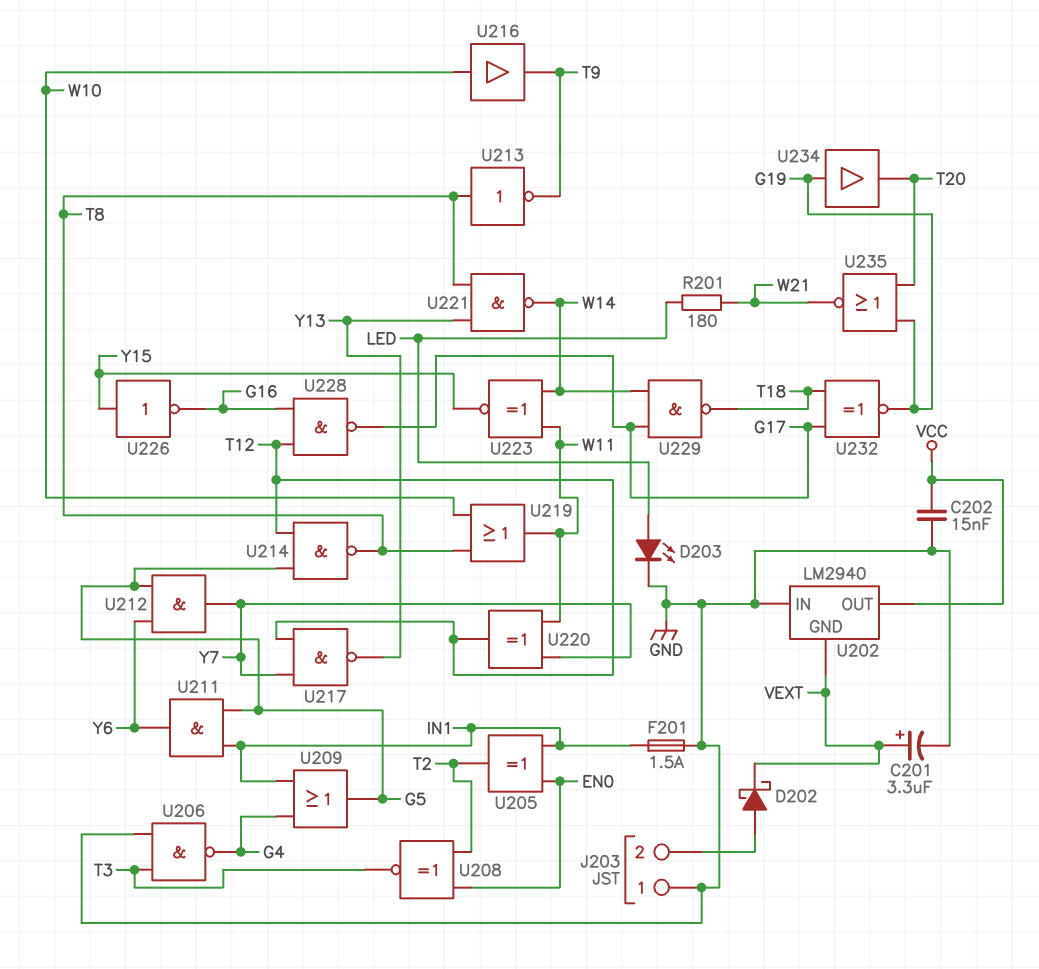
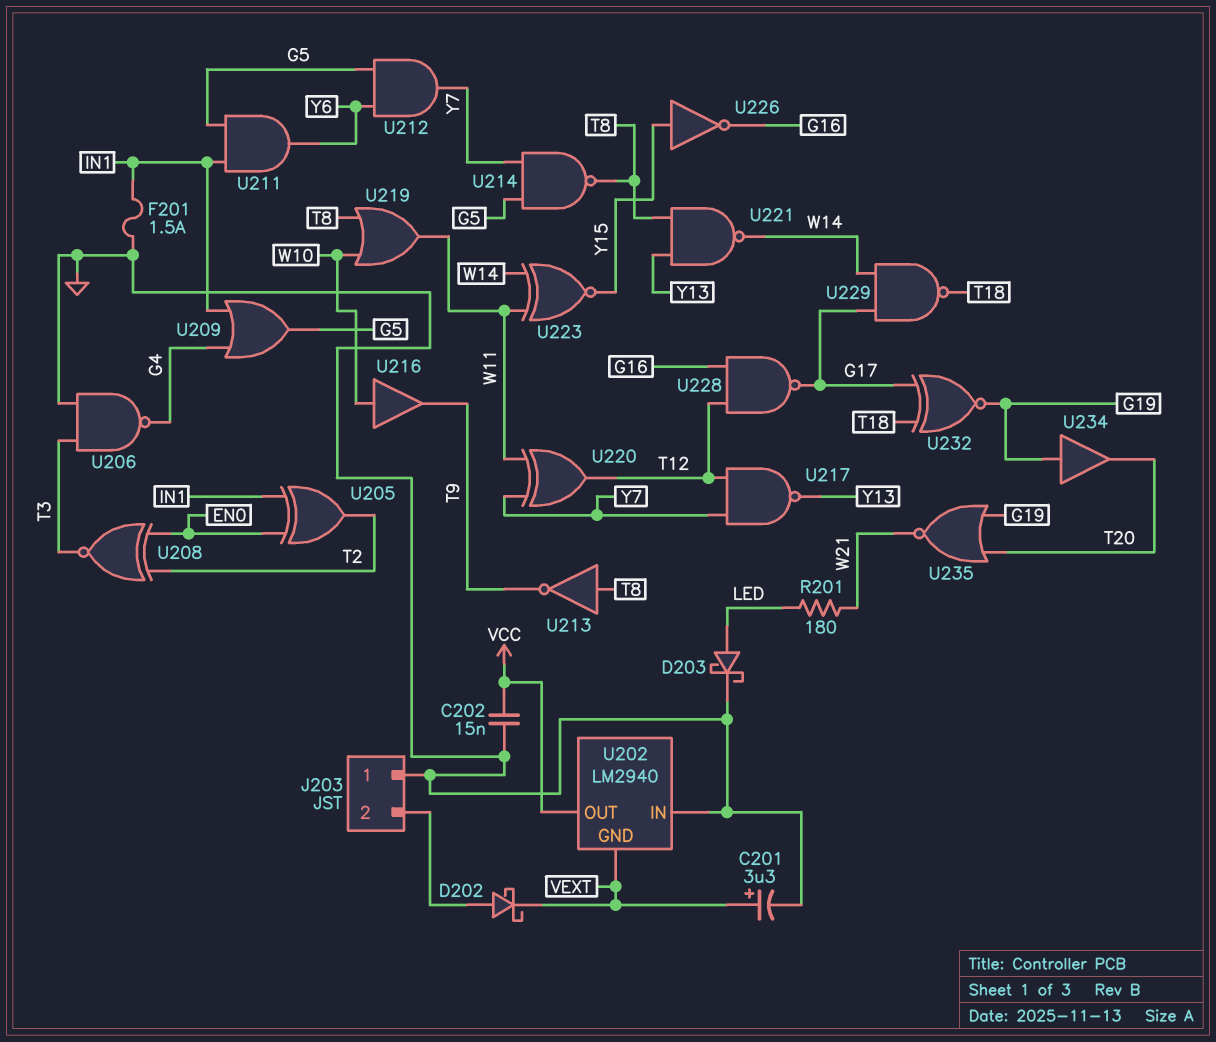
D203: LED (A LED, K GND) -> schottky (A LED, K GND)
U214: NAND (in G5, in T12, out T8) -> NAND (in G5, in Y7, out T8)

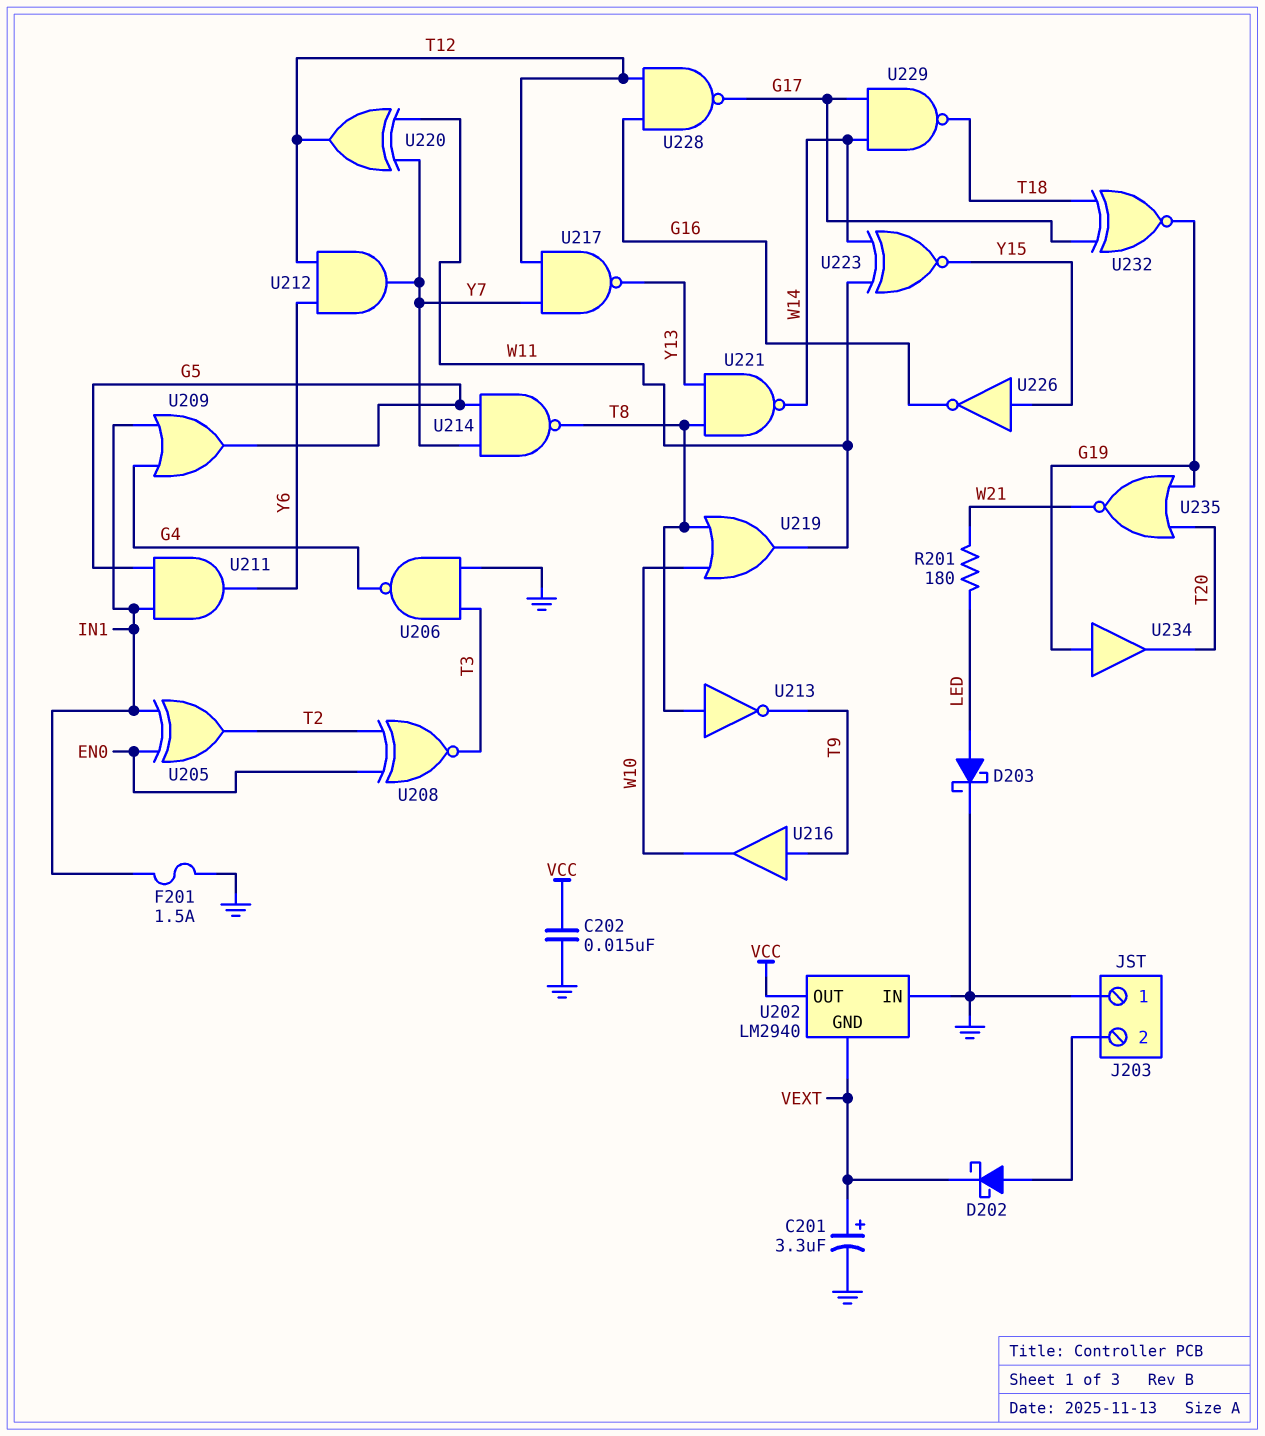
U212: AND (in G5, in Y6, out Y7) -> AND (in T12, in Y6, out Y7)
U216: buffer (in W10, out T9) -> buffer (in T9, out W10)

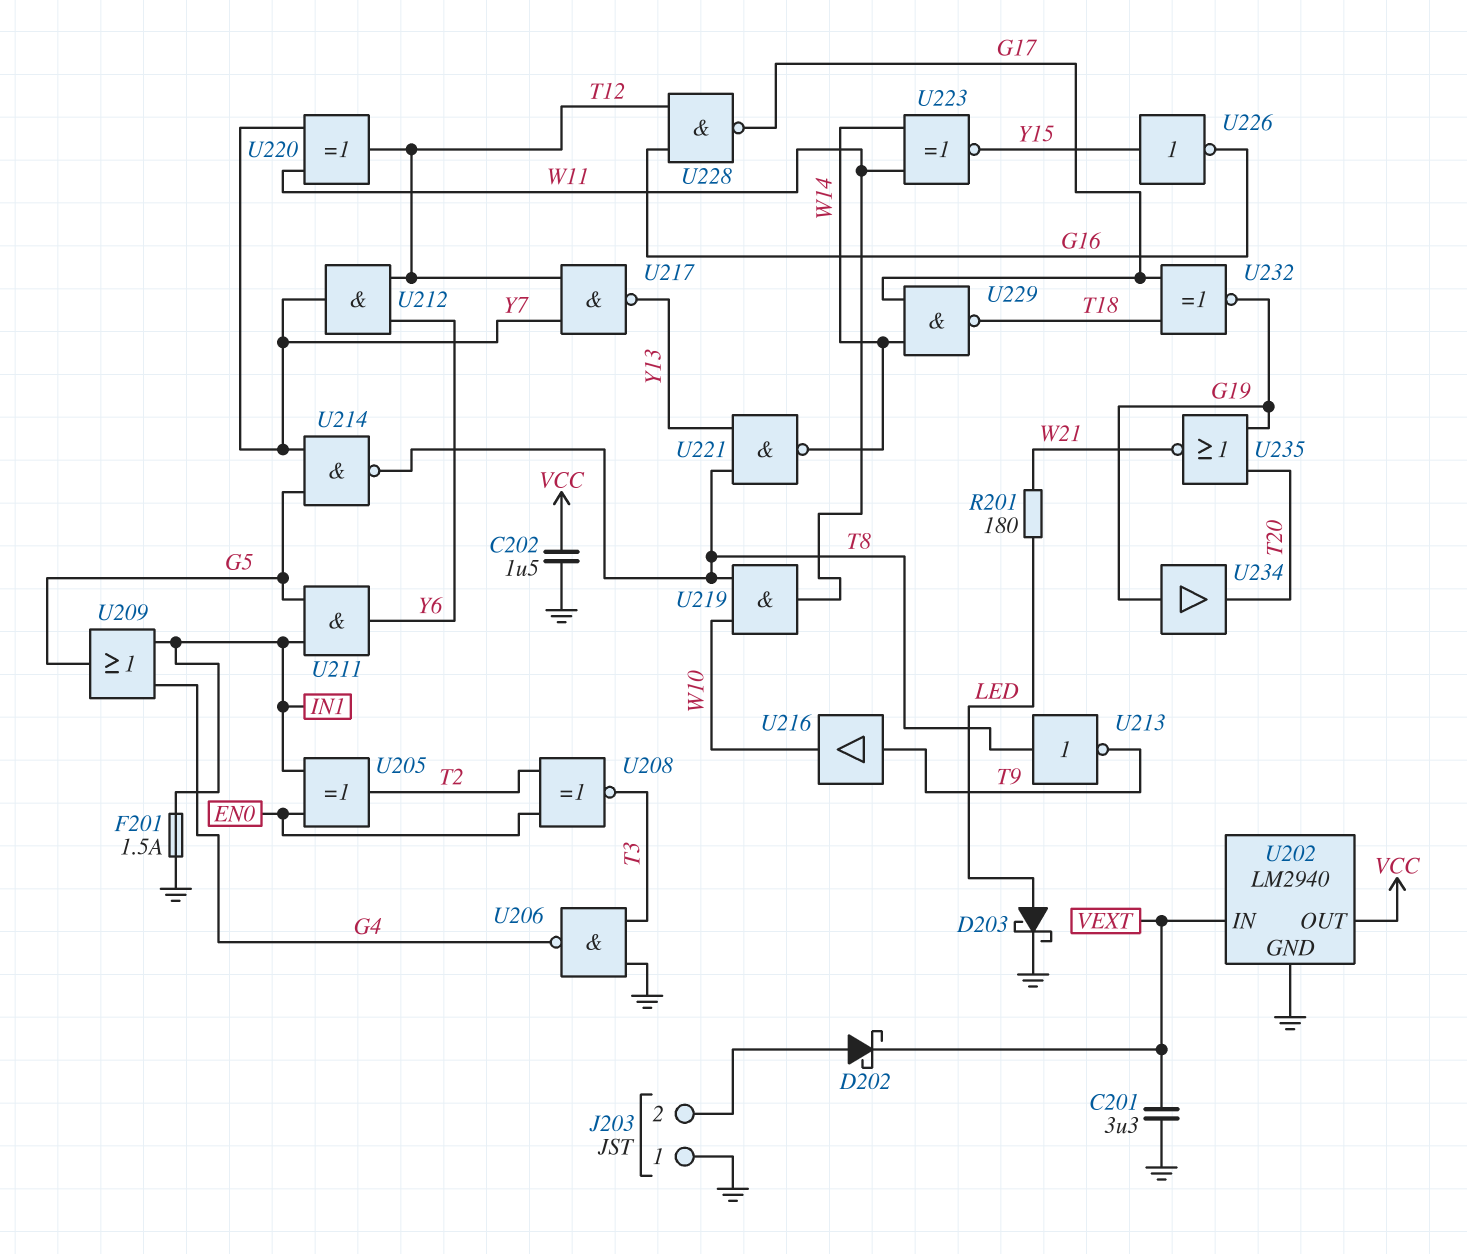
C201: 3.3uF (plus VEXT, minus GND) -> 3.3uF (GND, VEXT)
C202: 15nF (GND, VCC) -> 1.5uF (GND, VCC)
U202 pin GND: VEXT -> GND
U202 pin IN: GND -> VEXT
U219: OR (in T8, in W10, out W11) -> AND (in T8, in W10, out W11)

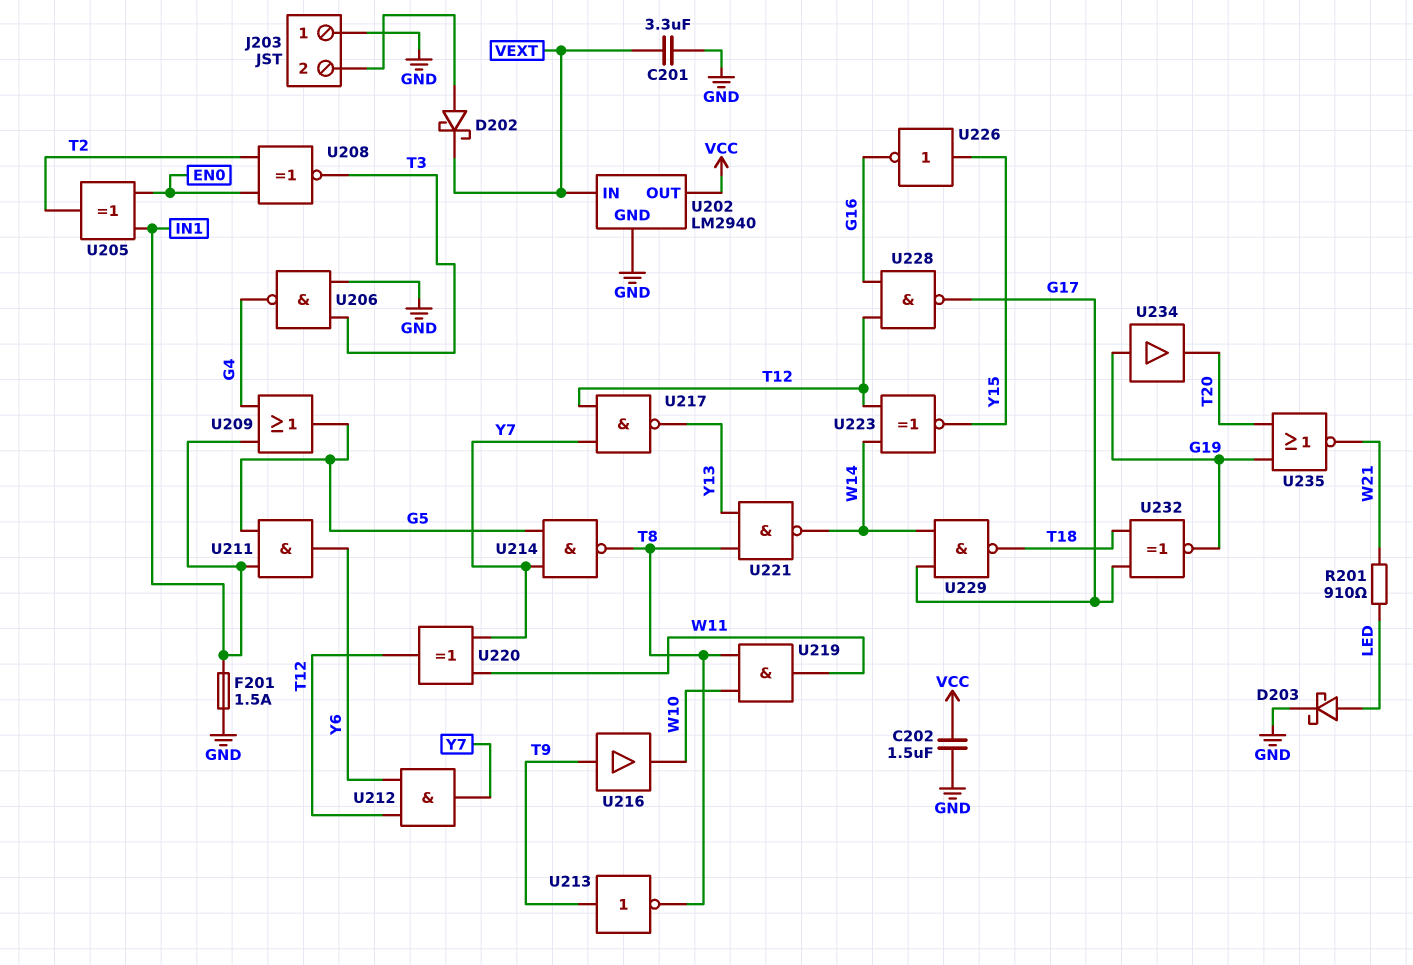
R201: 180 (LED, W21) -> 910 (LED, W21)
U213: NOT (in T8, out T9) -> NOT (in T9, out T8)
U223: XNOR (in W11, in W14, out Y15) -> XNOR (in T12, in W14, out Y15)

